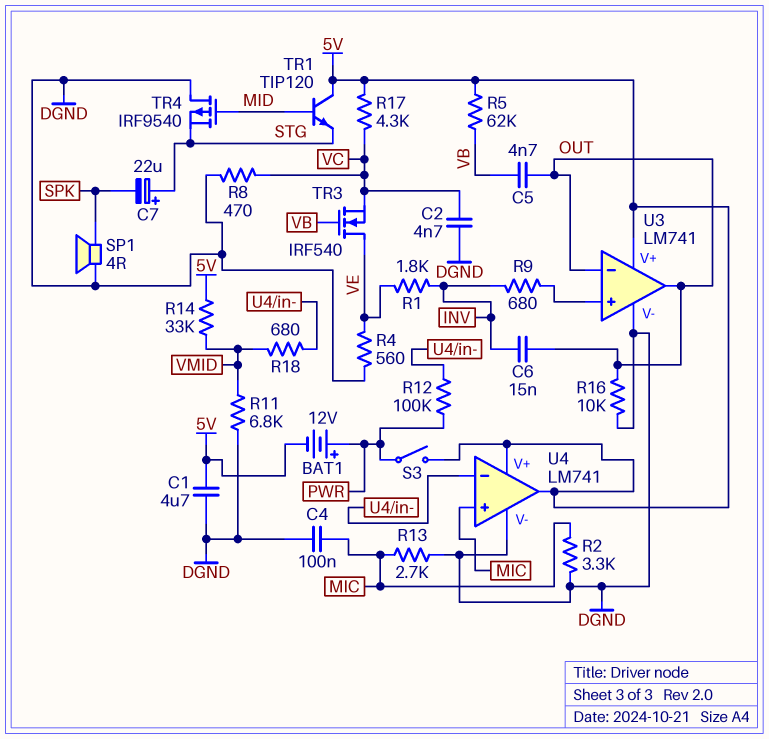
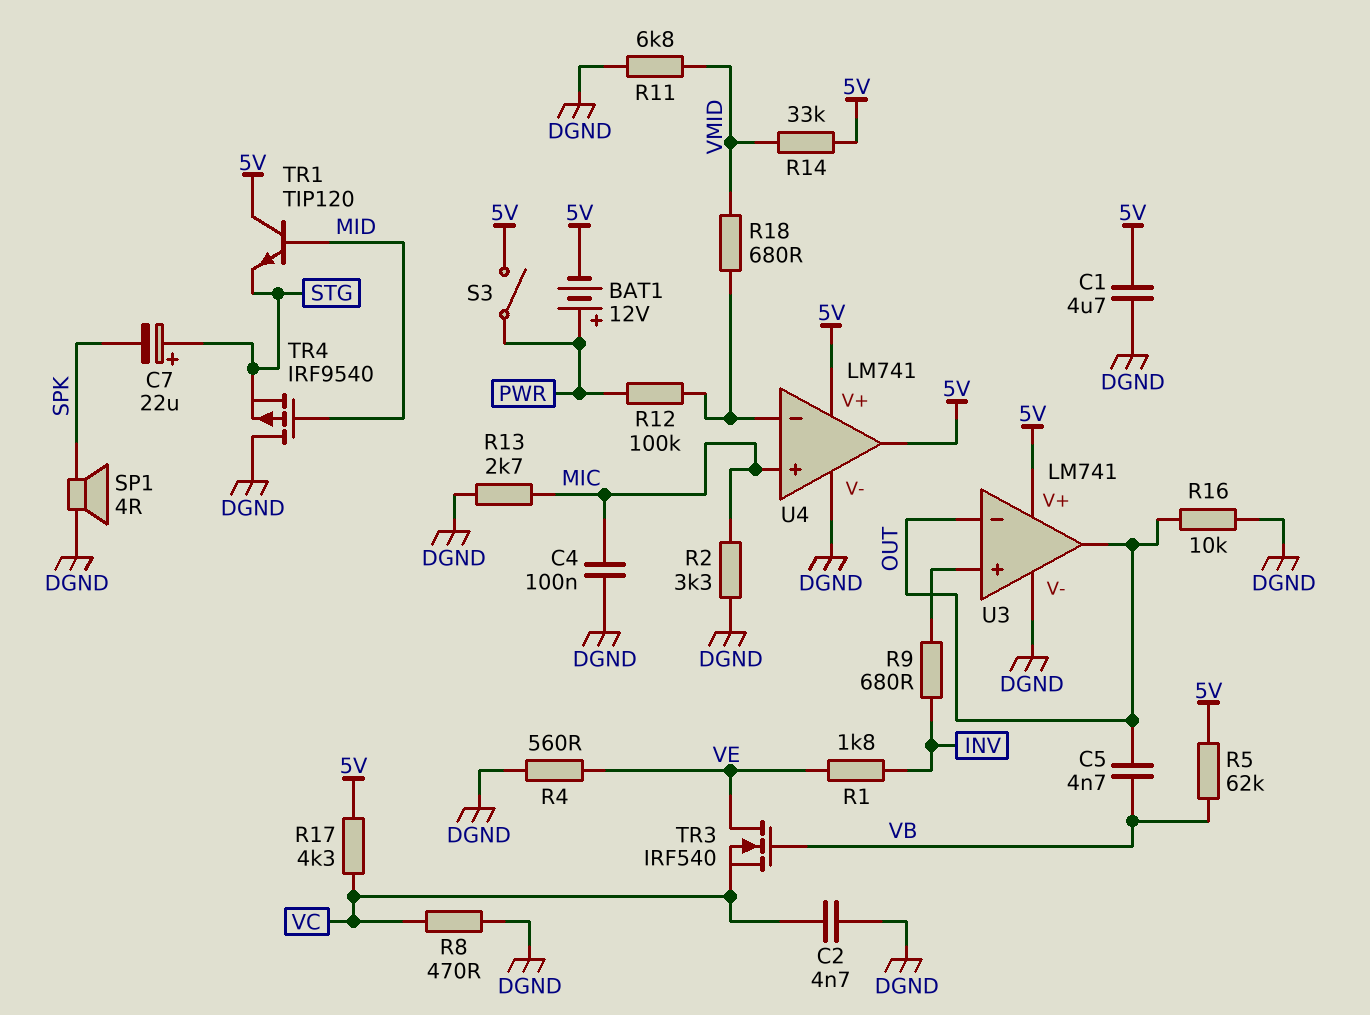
C6: 15nF (INV, OUT) -> none

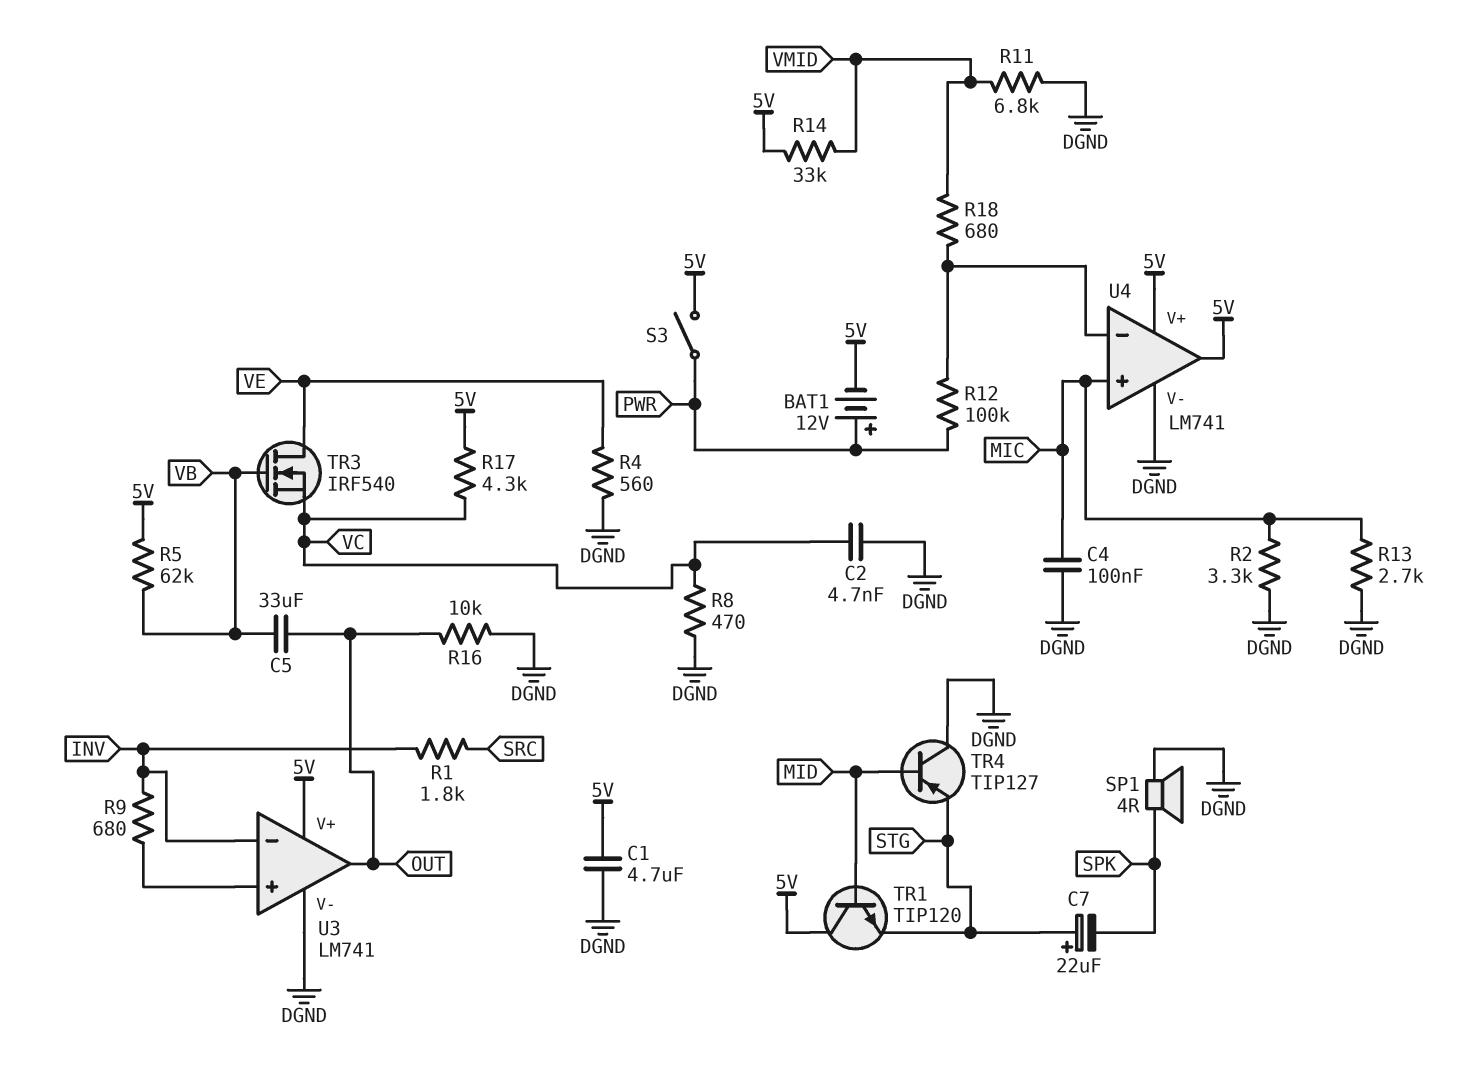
C5: 4.7nF (OUT, VB) -> 33uF (OUT, VB)
R1: 1.8k (INV, VE) -> 1.8k (INV, SRC)
TR4: PMOS IRF9540 (G MID, D DGND, S STG) -> PNP TIP127 (B MID, C DGND, E STG)
U3 pin in-: OUT -> INV

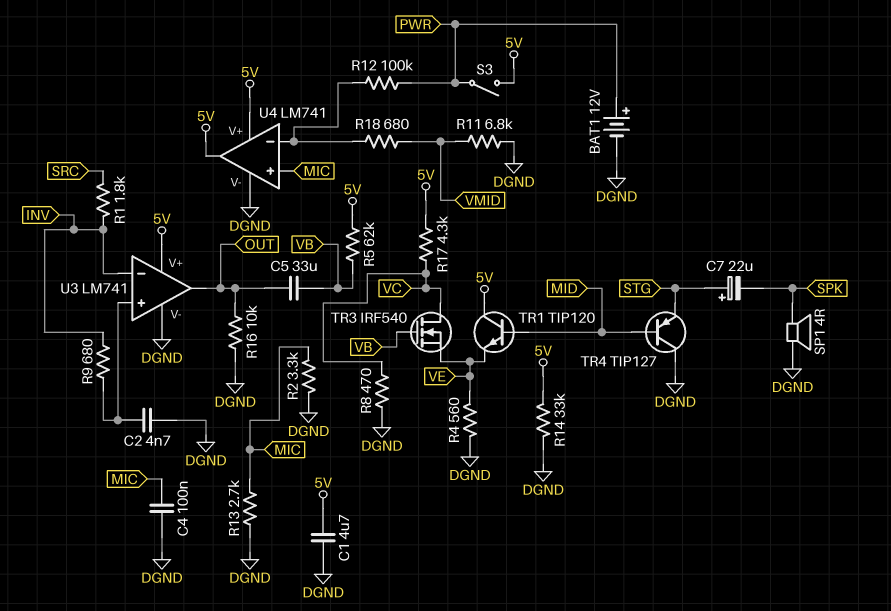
BAT1: 12V (plus PWR, minus 5V) -> 12V (plus PWR, minus DGND)
C2: 4.7nF (DGND, VC) -> 4.7nF (DGND, U3/in+)
R14: 33k (5V, VMID) -> 33k (5V, DGND)
TR1: NPN TIP120 (B MID, C 5V, E STG) -> NPN TIP120 (B MID, C 5V, E VE)
TR3: NMOS IRF540 (G VB, D VE, S VC) -> NMOS IRF540 (G VB, D VC, S VE)

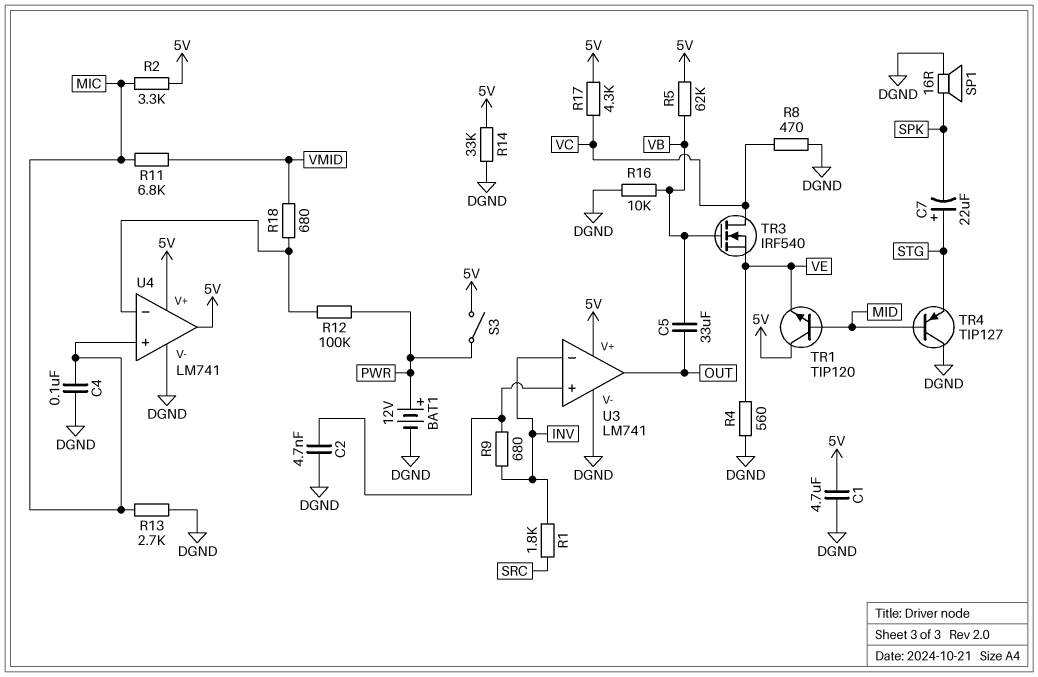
R2: 3.3k (DGND, MIC) -> 3.3k (5V, MIC)
R11: 6.8k (DGND, VMID) -> 6.8k (MIC, VMID)
R16: 10k (DGND, OUT) -> 10k (DGND, VB)
SP1: speaker 4R (DGND, SPK) -> speaker 16R (DGND, SPK)

